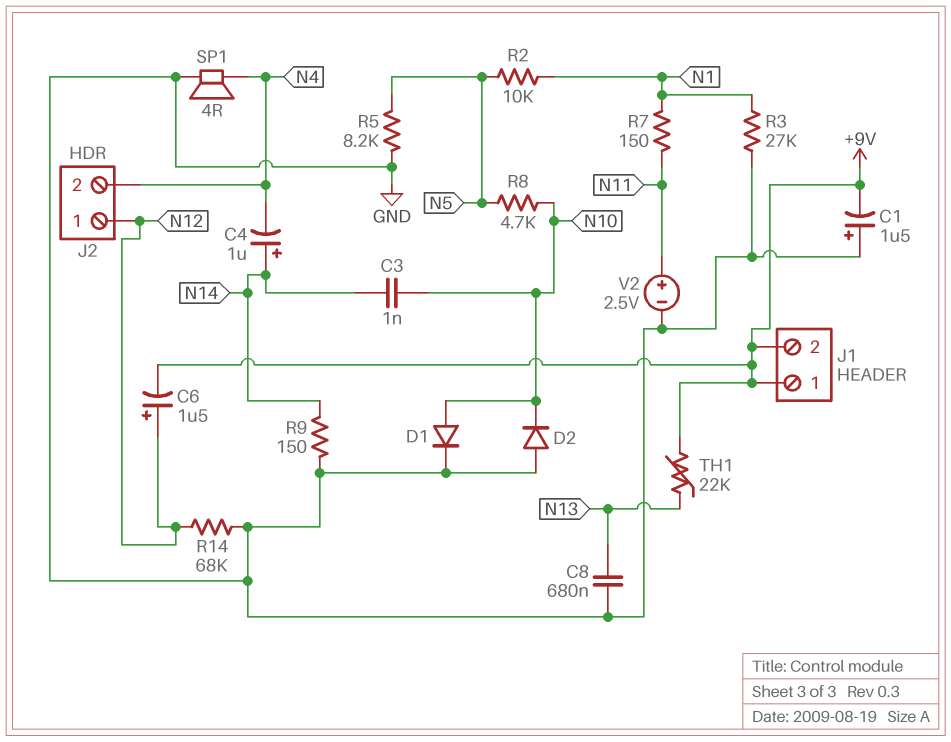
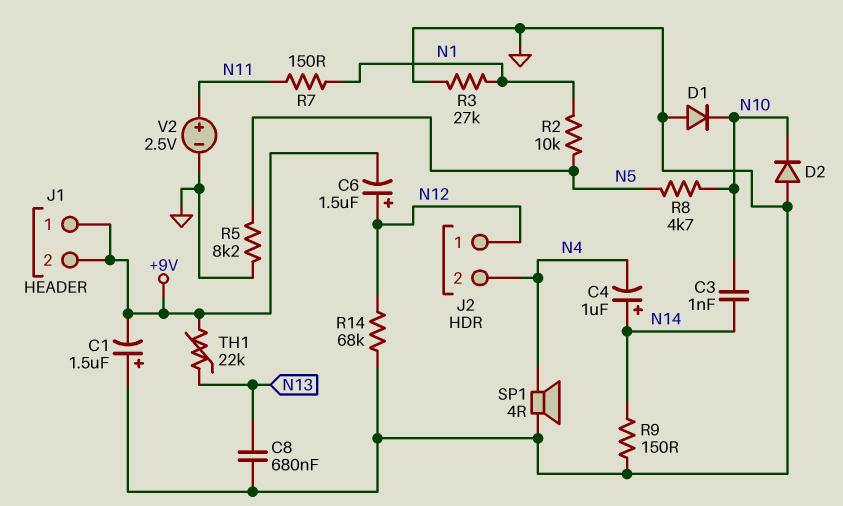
D1: diode (A N10, K GND) -> diode (A GND, K N10)

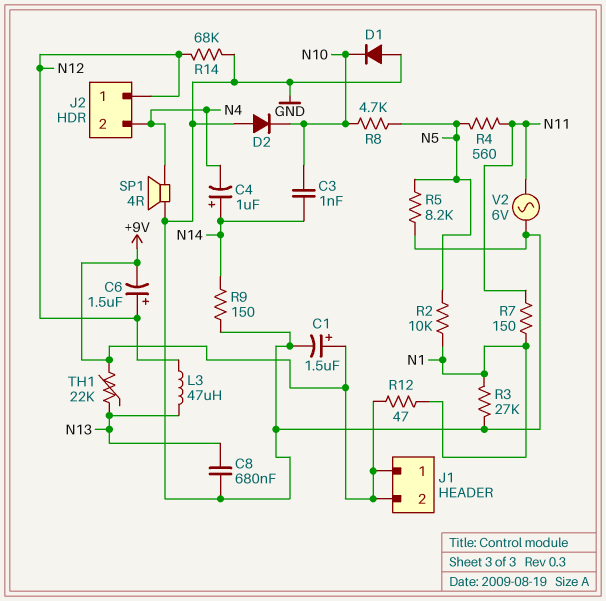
C1: 1.5uF (plus GND, minus +9V) -> 1.5uF (plus +9V, minus GND)
L3: none -> 47uH (N12, N13)
R4: none -> 560 (N5, N11)
R12: none -> 47 (+9V, N1)
V2: 2.5V (plus N11, minus GND) -> AC 6V (GND, N11)

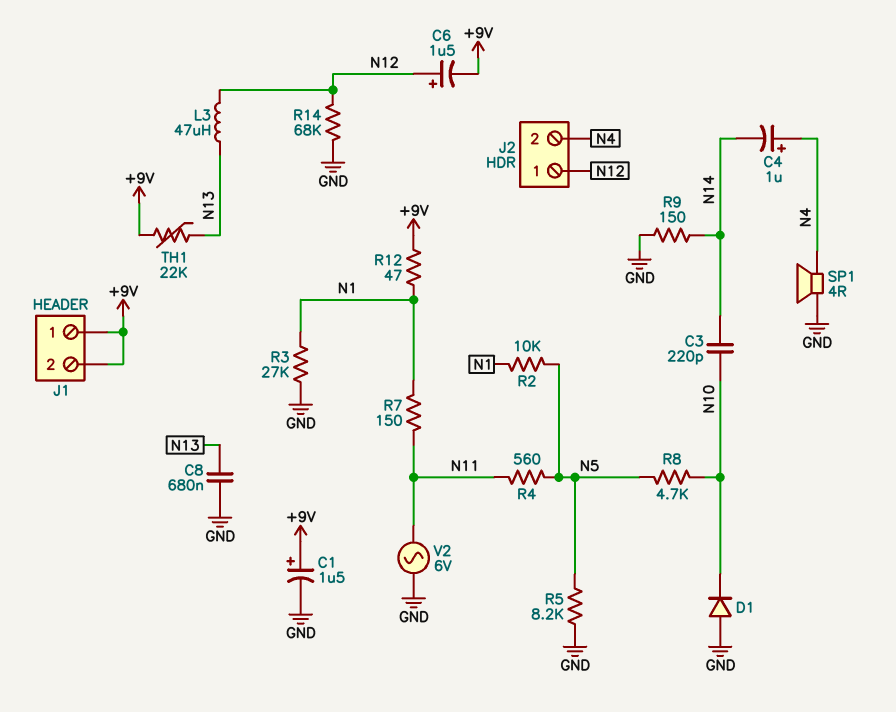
C3: 1nF (N10, N14) -> 220pF (N10, N14)
C4: 1uF (plus N14, minus N4) -> 1uF (plus N4, minus N14)
D2: diode (A GND, K N10) -> none

